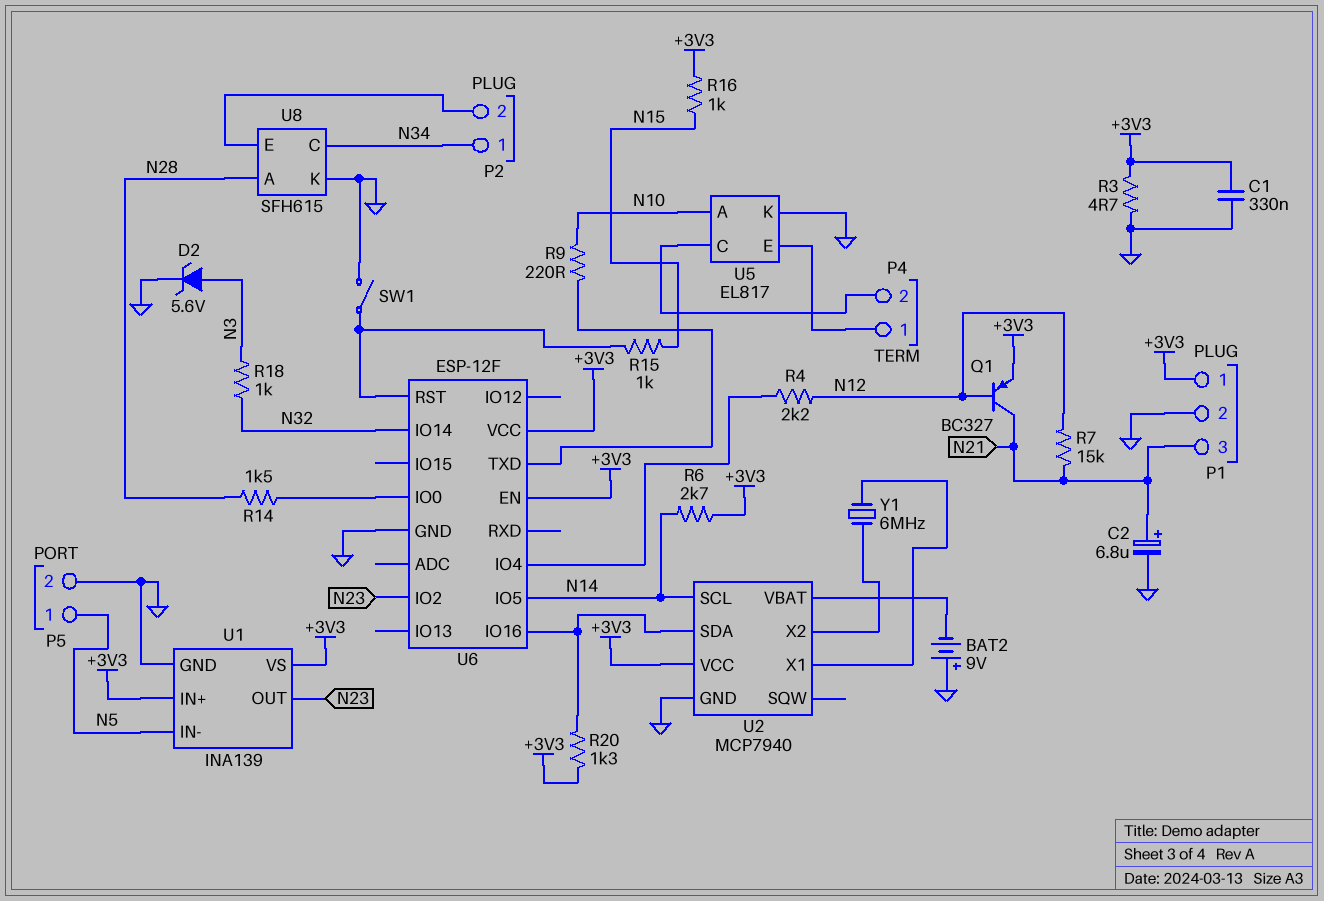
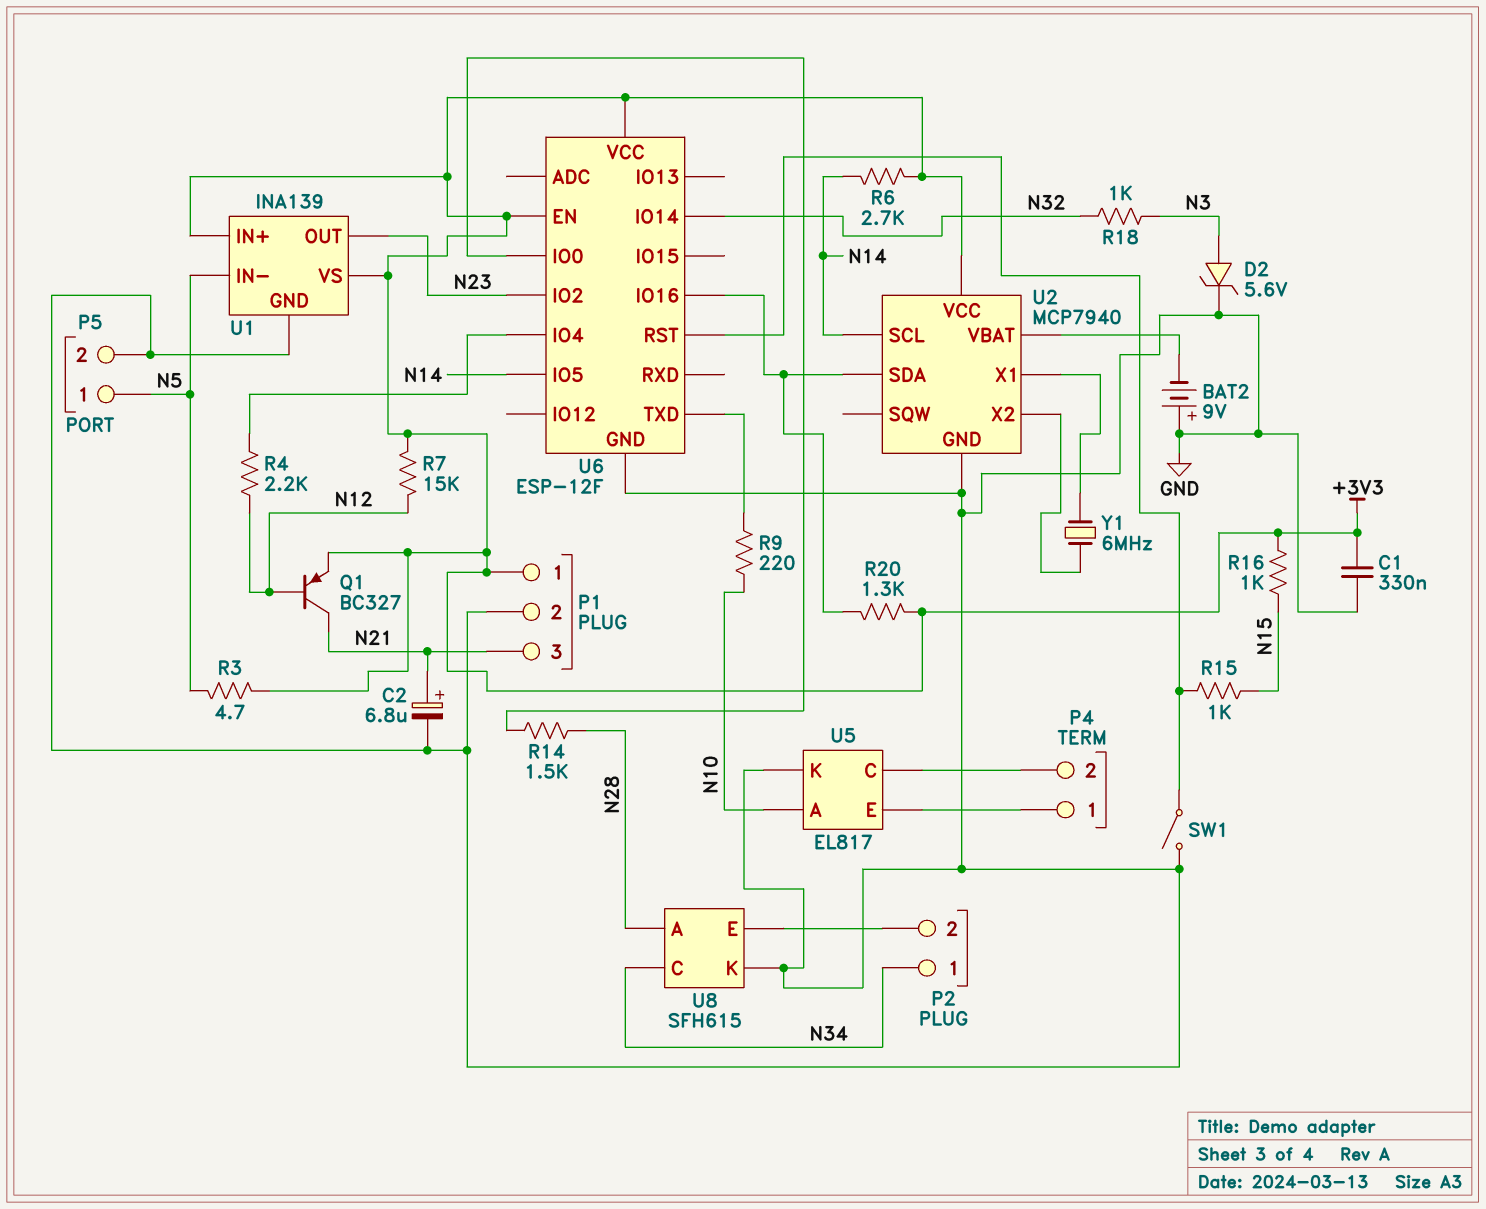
R3: 4.7 (+3V3, GND) -> 4.7 (+3V3, N5)
R7: 15k (N12, N21) -> 15k (+3V3, N12)

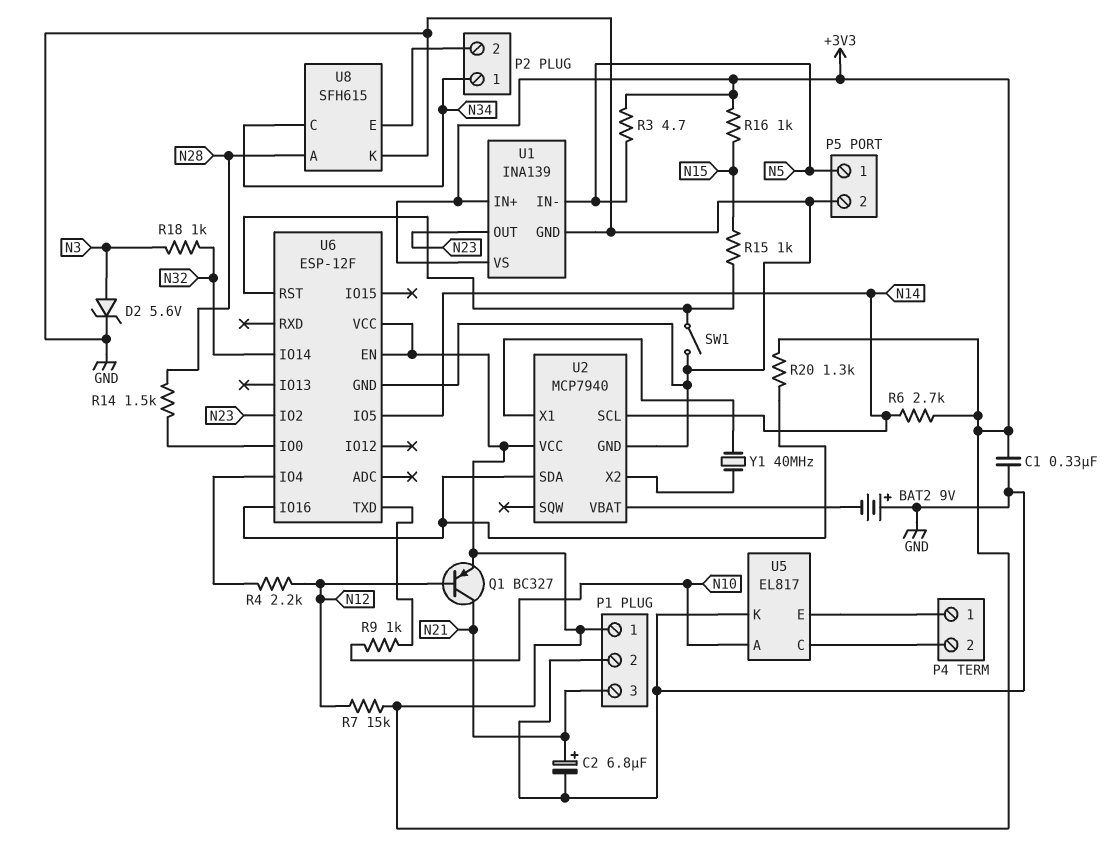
R9: 220 (N10, U6/TXD) -> 1k (N10, U6/TXD)
Y1: 6MHz (U2/X1, U2/X2) -> 40MHz (U2/X1, U2/X2)

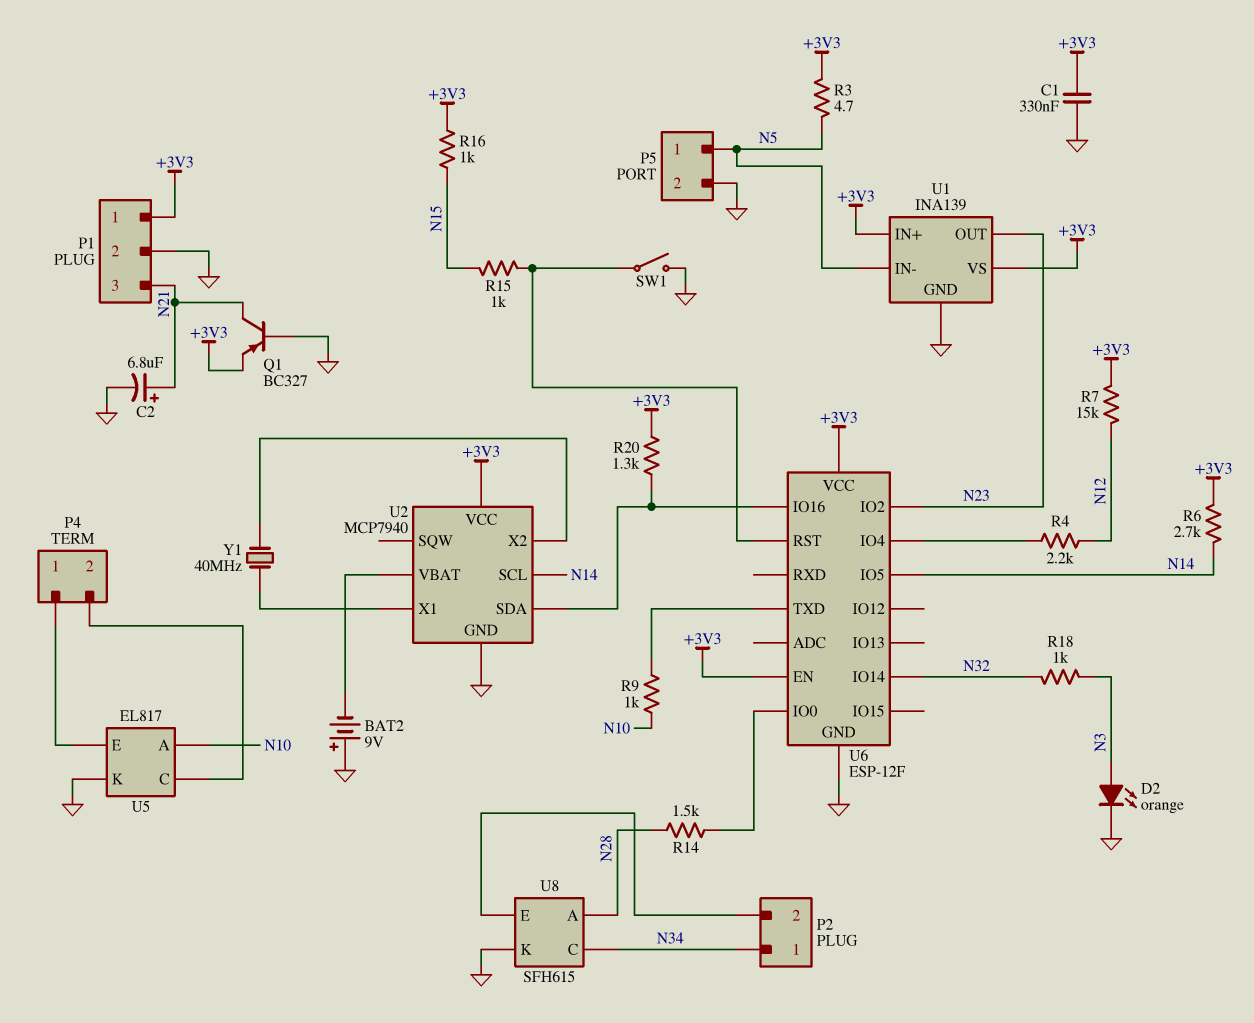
D2: zener 5.6V (A N3, K GND) -> LED orange (A N3, K GND)
Q1: PNP BC327 (B N12, C N21, E +3V3) -> PNP BC327 (B GND, C N21, E +3V3)

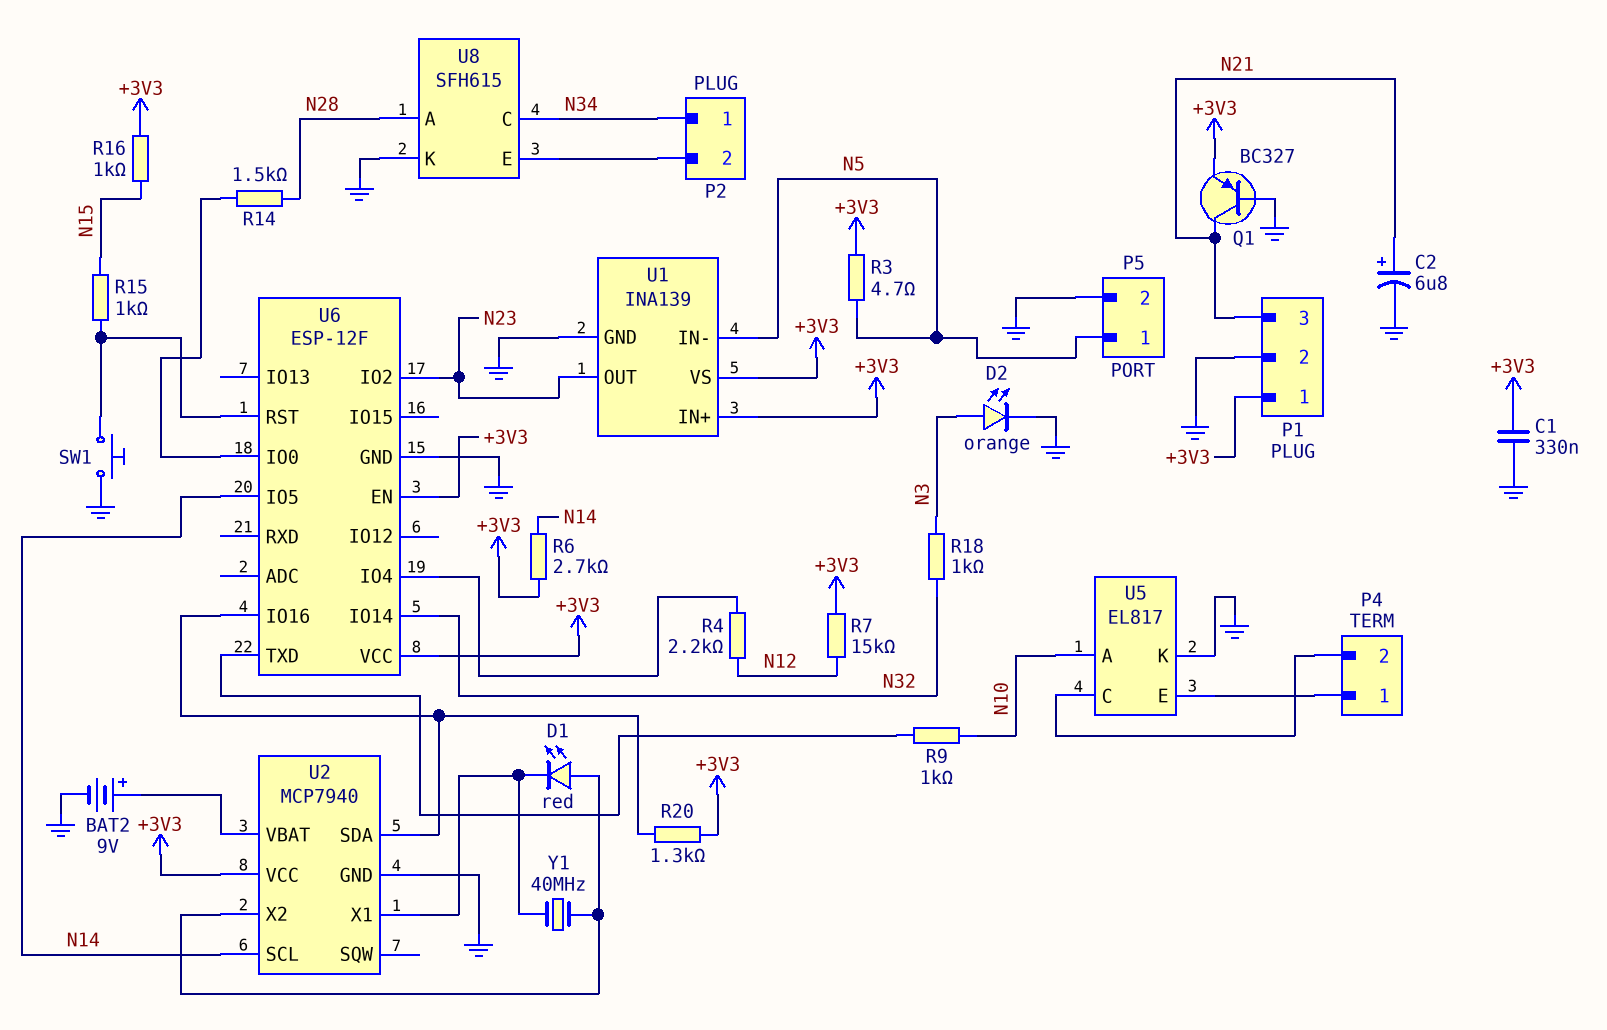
BAT2: 9V (plus GND, minus U2/VBAT) -> 9V (plus U2/VBAT, minus GND)
D1: none -> LED red (A U2/X2, K U2/X1)
SW1: switch (GND, U6/RST) -> button (GND, U6/RST)

